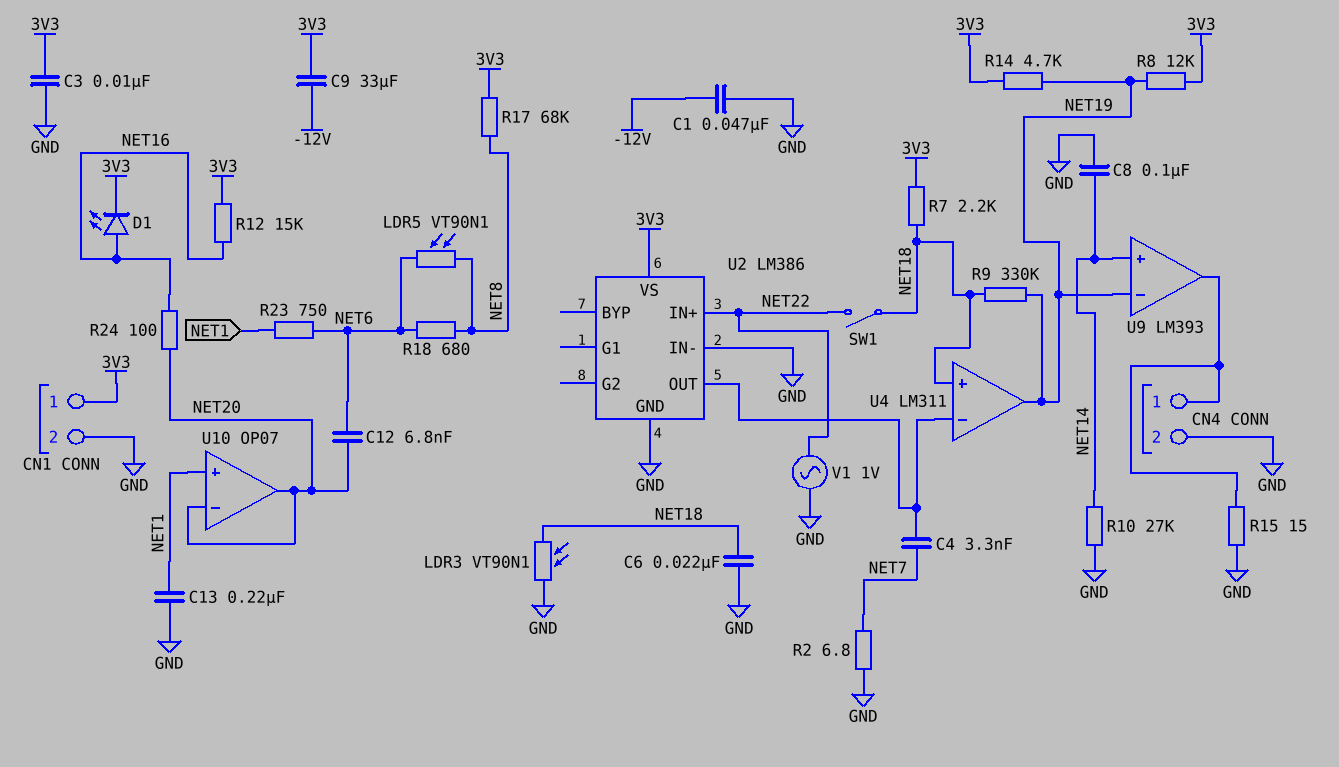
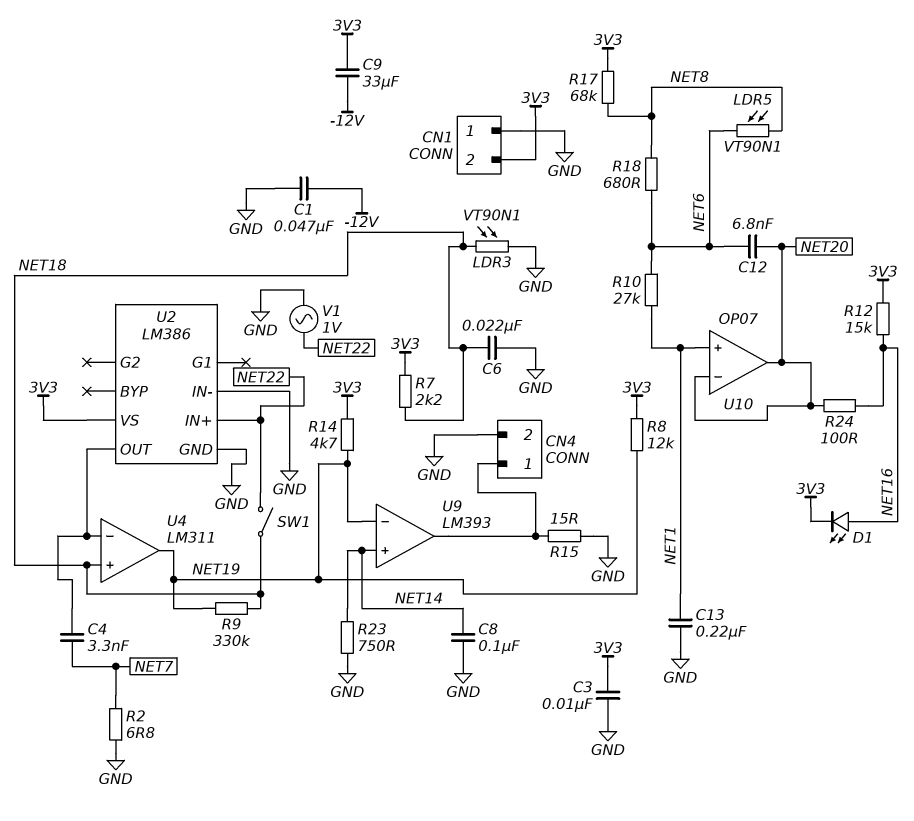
CN1 pin 1: 3V3 -> GND
CN1 pin 2: GND -> 3V3
R10: 27k (GND, NET14) -> 27k (NET1, NET6)
R23: 750 (NET1, NET6) -> 750 (GND, NET14)

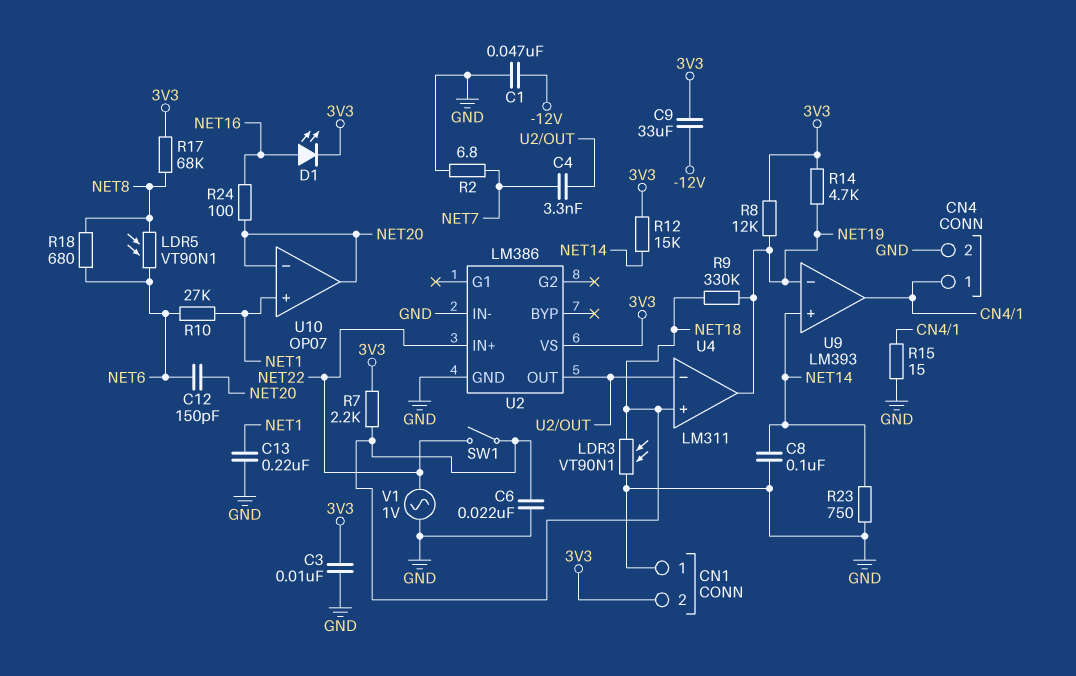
C12: 6.8nF (NET6, NET20) -> 150pF (NET6, NET20)
R12: 15k (3V3, NET16) -> 15k (3V3, NET14)

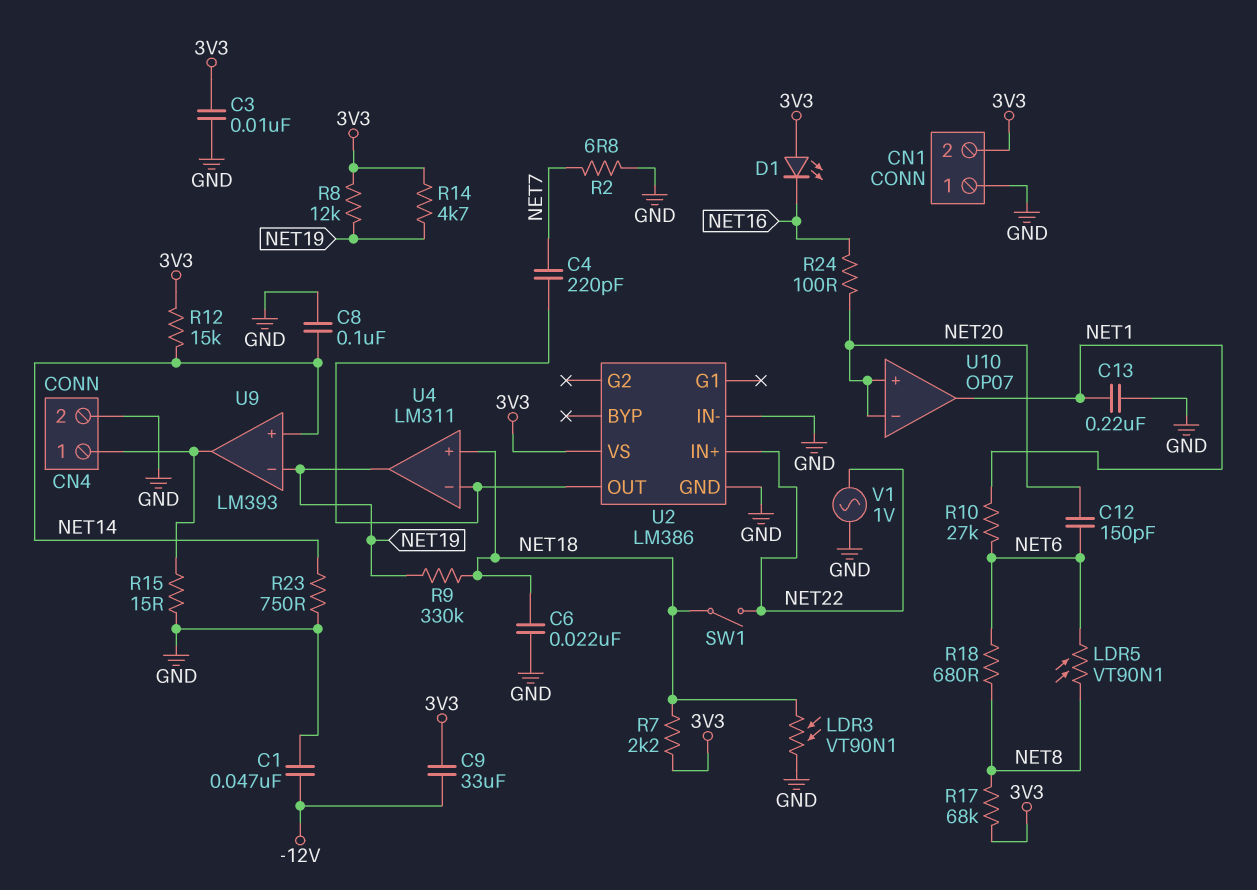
C4: 3.3nF (NET7, U2/OUT) -> 220pF (NET7, U2/OUT)
D1: LED (A NET16, K 3V3) -> LED (A 3V3, K NET16)
U10 pin in+: NET1 -> NET20
U10 pin out: NET20 -> NET1

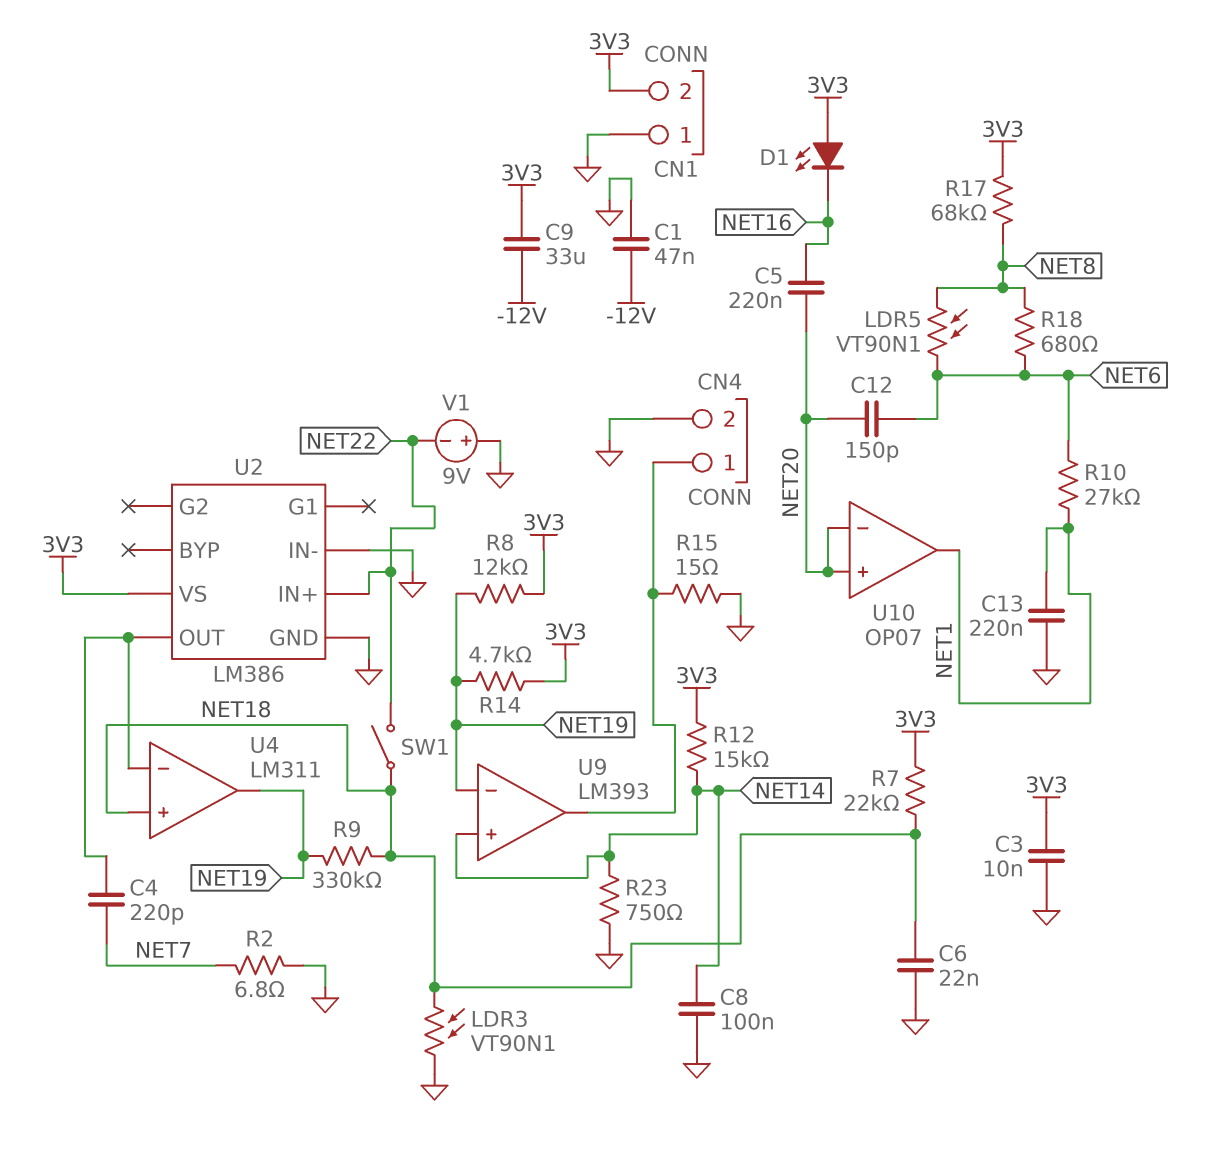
C5: none -> 220nF (NET16, NET20)
R7: 2.2k (3V3, NET18) -> 22k (3V3, NET18)
R24: 100 (NET16, NET20) -> none
V1: AC 1V (GND, NET22) -> 9V (plus GND, minus NET22)

